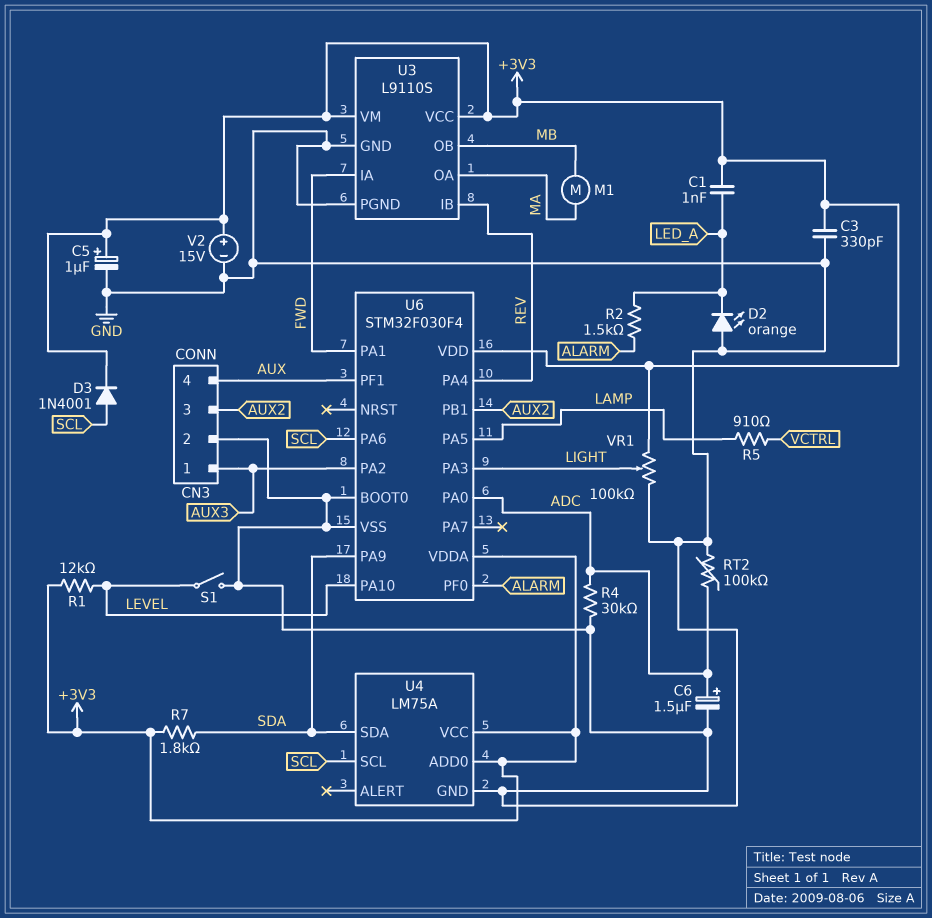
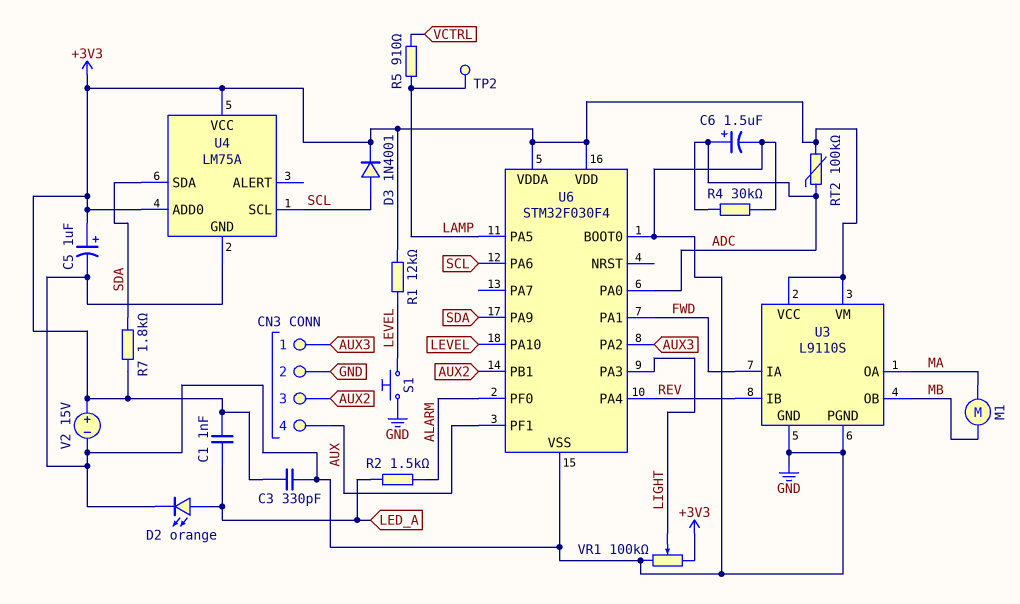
D2: LED orange (A GND, K LED_A) -> LED orange (A LED_A, K GND)
RT2: 100k (ADC, GND) -> 100k (+3V3, ADC)
S1: switch (GND, LEVEL) -> button (GND, LEVEL)
TP2: none -> test point (LAMP)

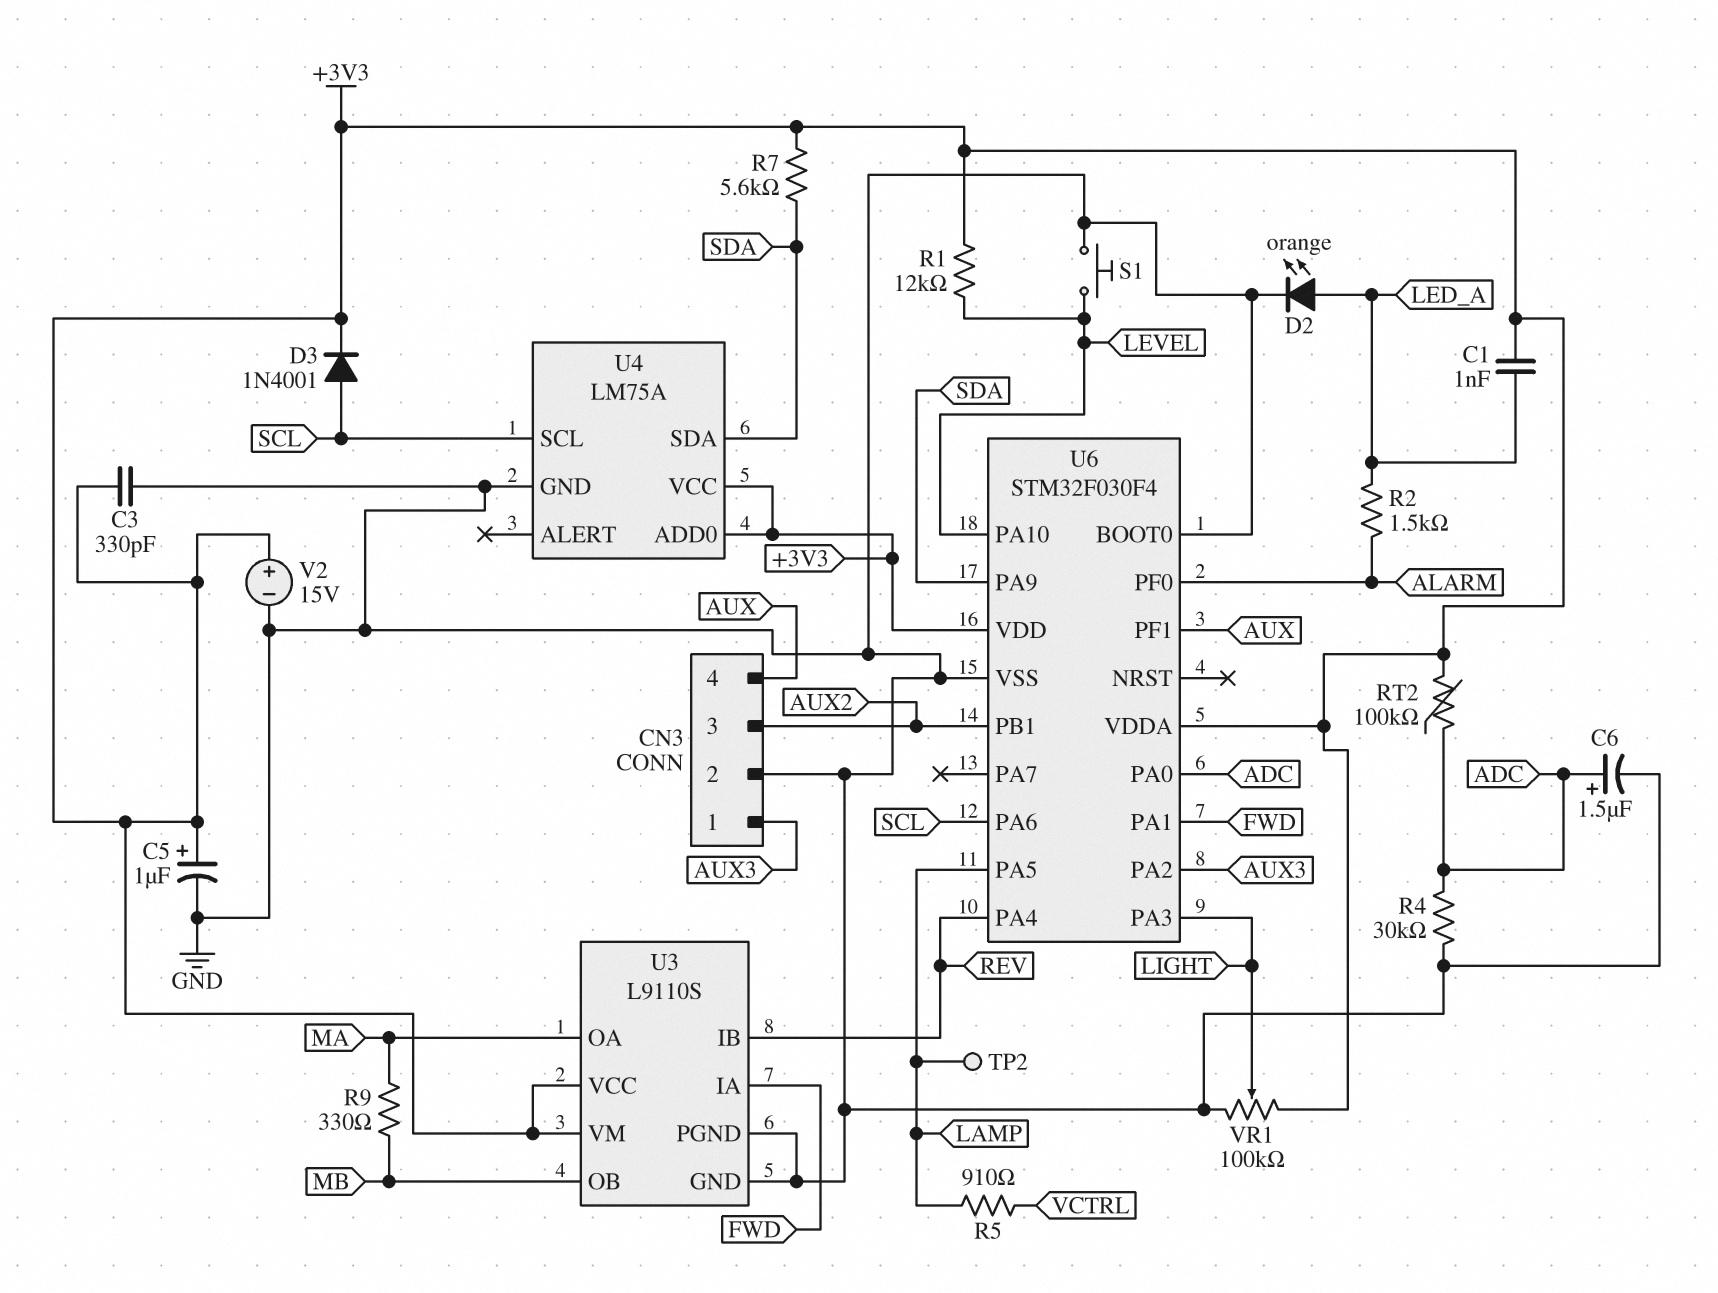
M1: motor (MA, MB) -> none
R7: 1.8k (+3V3, SDA) -> 5.6k (+3V3, SDA)
R9: none -> 330 (MA, MB)

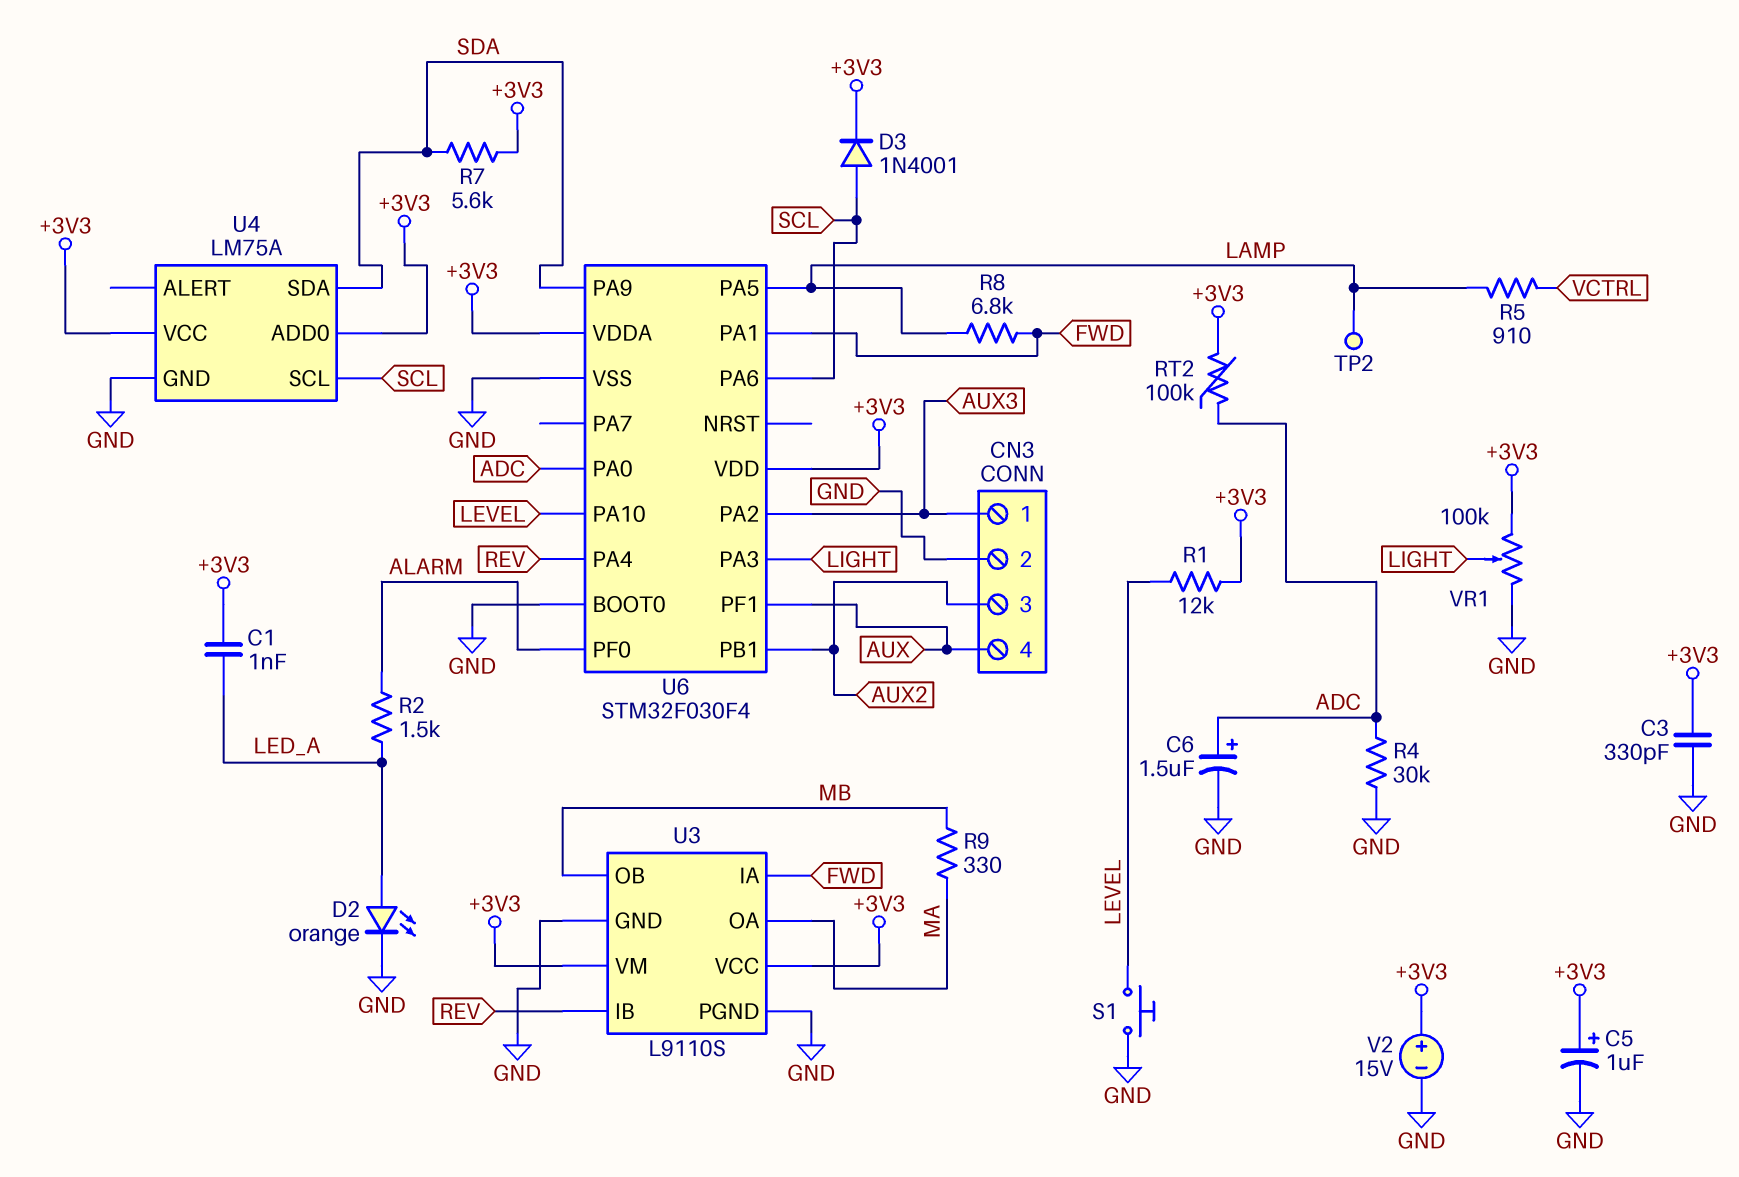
R8: none -> 6.8k (FWD, LAMP)

